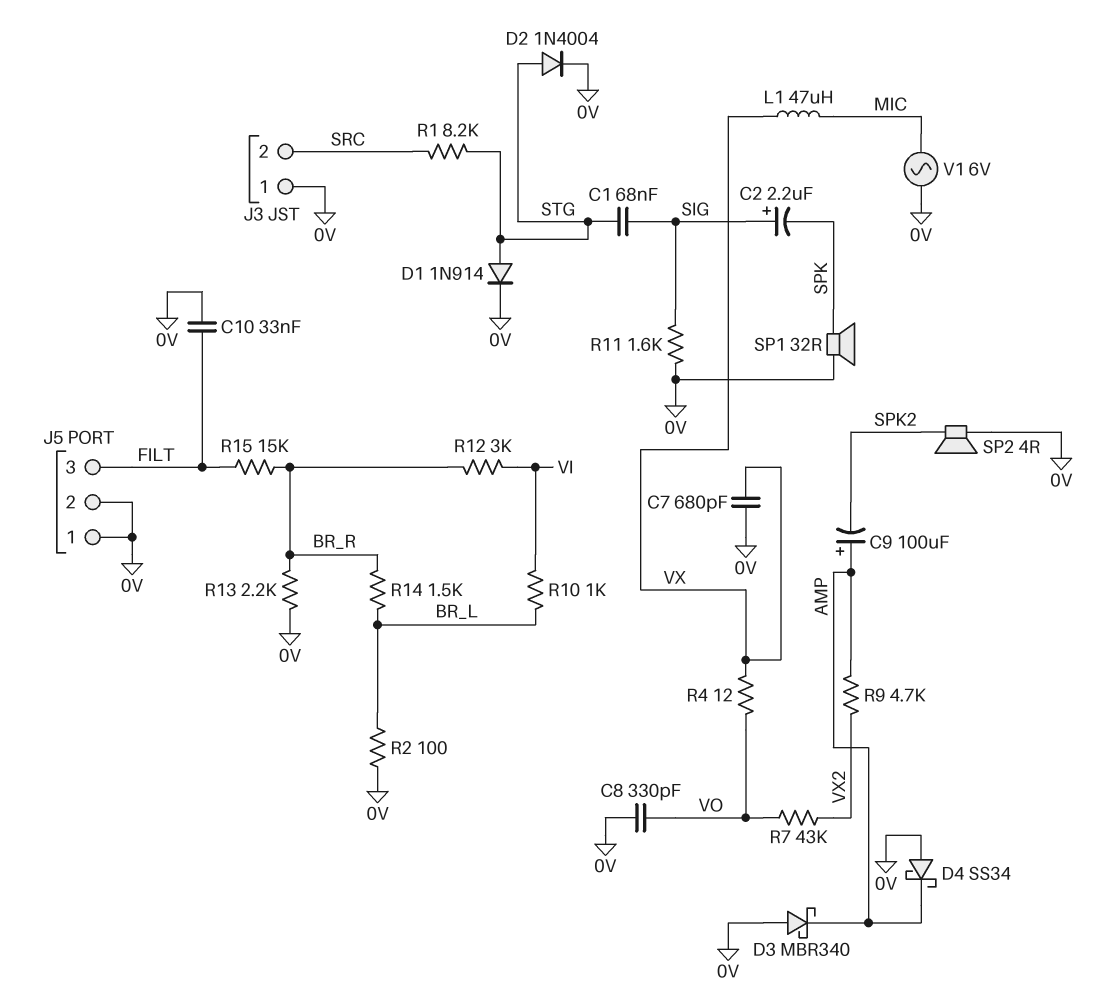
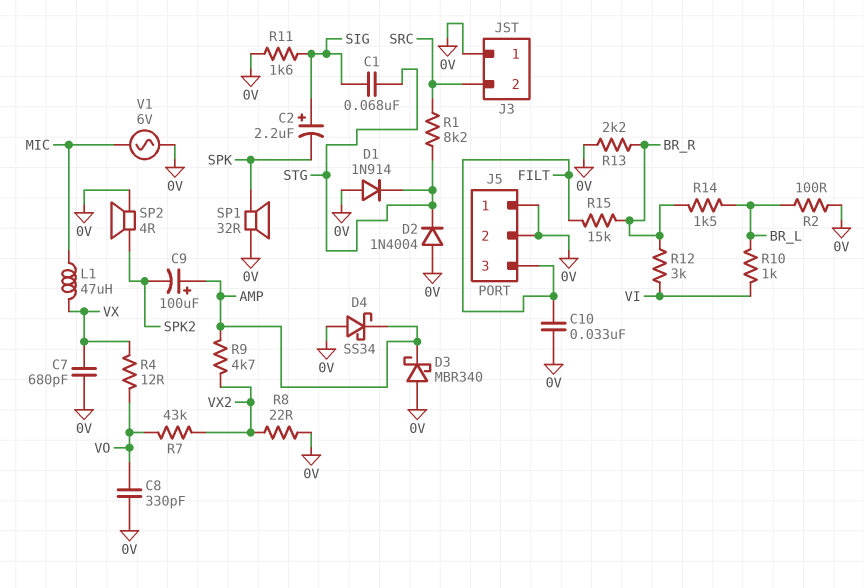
D1: diode 1N914 (A STG, K 0V) -> diode 1N914 (A 0V, K STG)
D2: diode 1N4004 (A STG, K 0V) -> diode 1N4004 (A 0V, K STG)
R8: none -> 22 (0V, VX2)

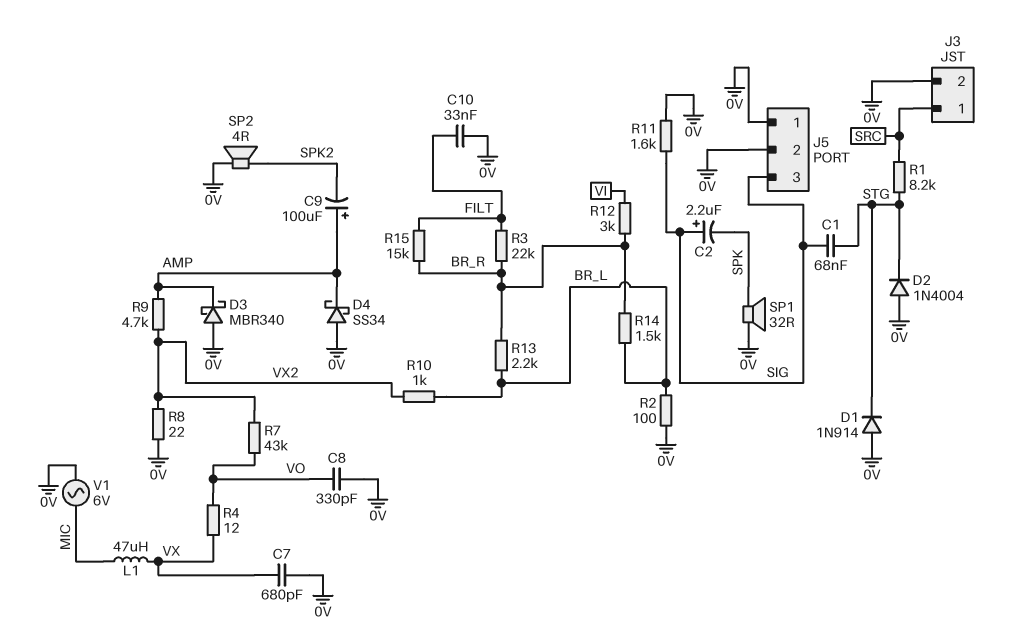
J3 pin 1: 0V -> SRC
J3 pin 2: SRC -> 0V
J5 pin 3: FILT -> SIG
R3: none -> 22k (BR_R, FILT)
R10: 1k (BR_L, VI) -> 1k (BR_L, VX2)
R13: 2.2k (0V, BR_R) -> 2.2k (BR_L, BR_R)

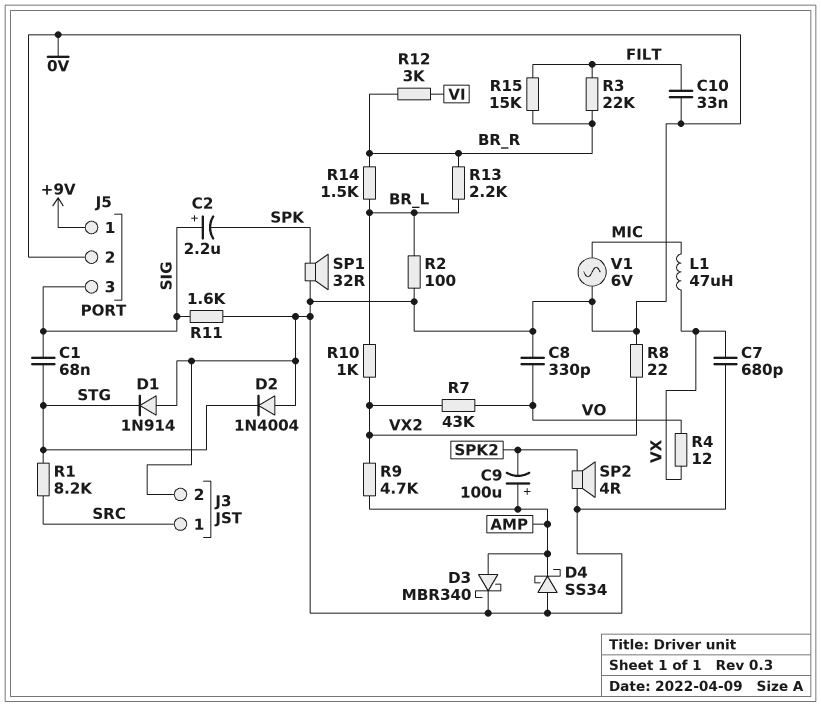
D3: schottky MBR340 (A 0V, K AMP) -> schottky MBR340 (A AMP, K 0V)
J5 pin 1: 0V -> +9V

